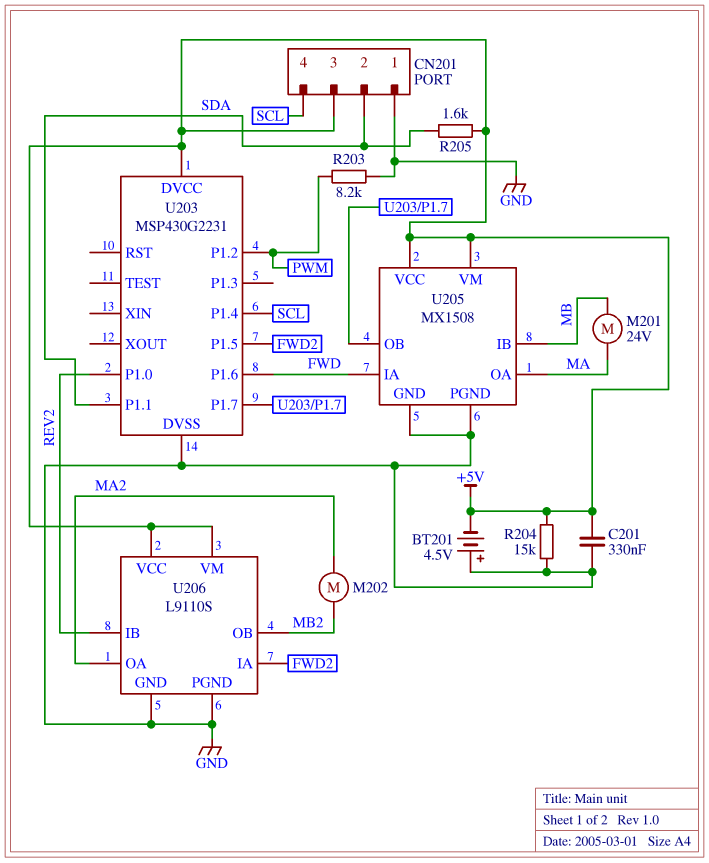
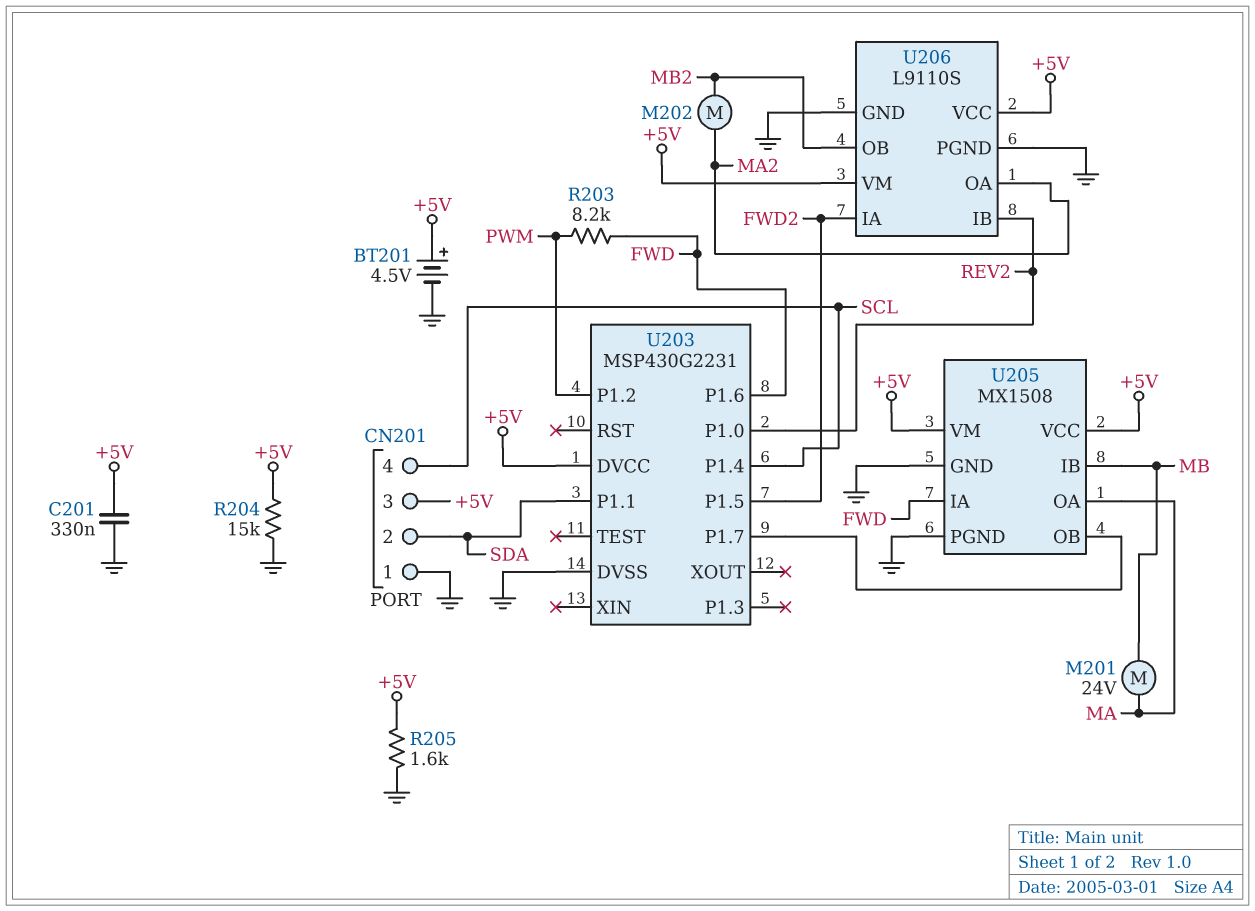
BT201: 4.5V (plus GND, minus +5V) -> 4.5V (plus +5V, minus GND)
R203: 8.2k (GND, PWM) -> 8.2k (FWD, PWM)
R205: 1.6k (+5V, SDA) -> 1.6k (+5V, GND)

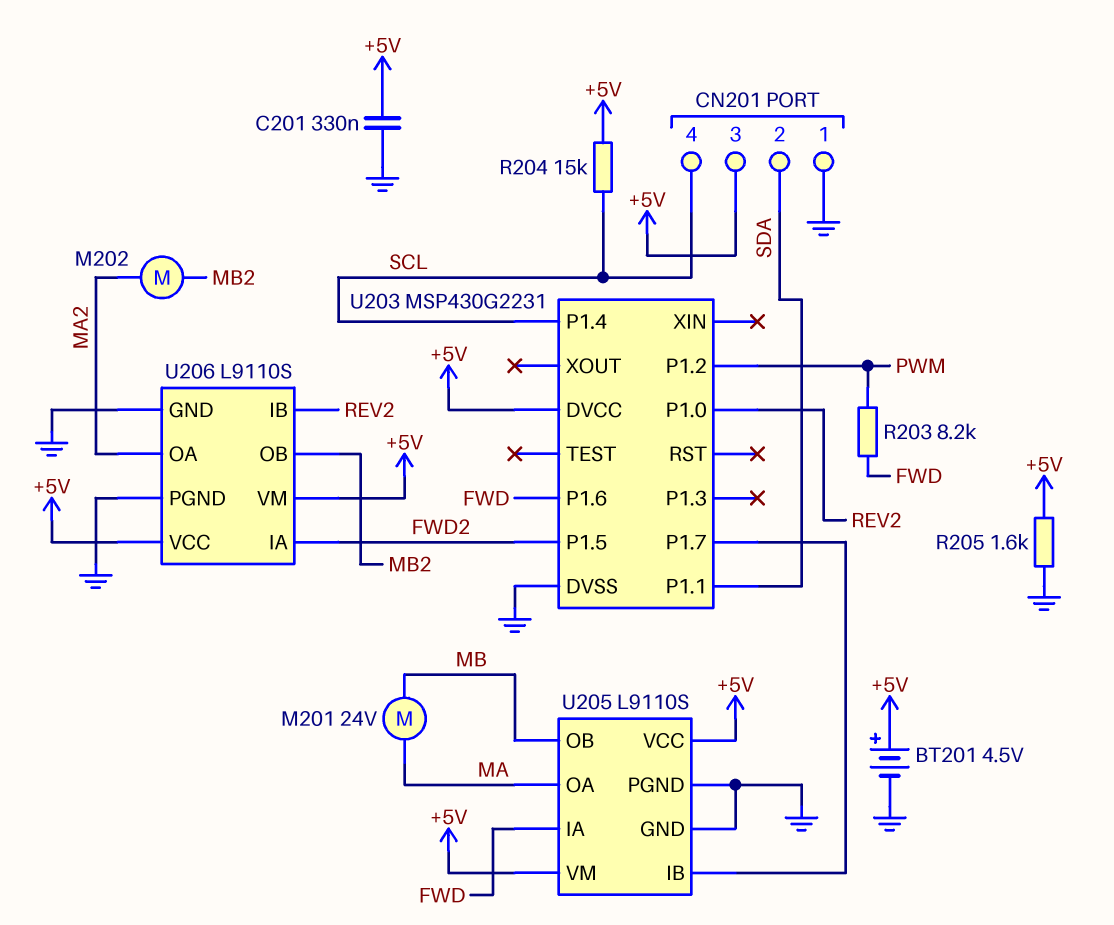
R204: 15k (+5V, GND) -> 15k (+5V, SCL)
U205: MX1508 -> L9110S
U205 pin IB: MB -> U203/P1.7
U205 pin OB: U203/P1.7 -> MB

